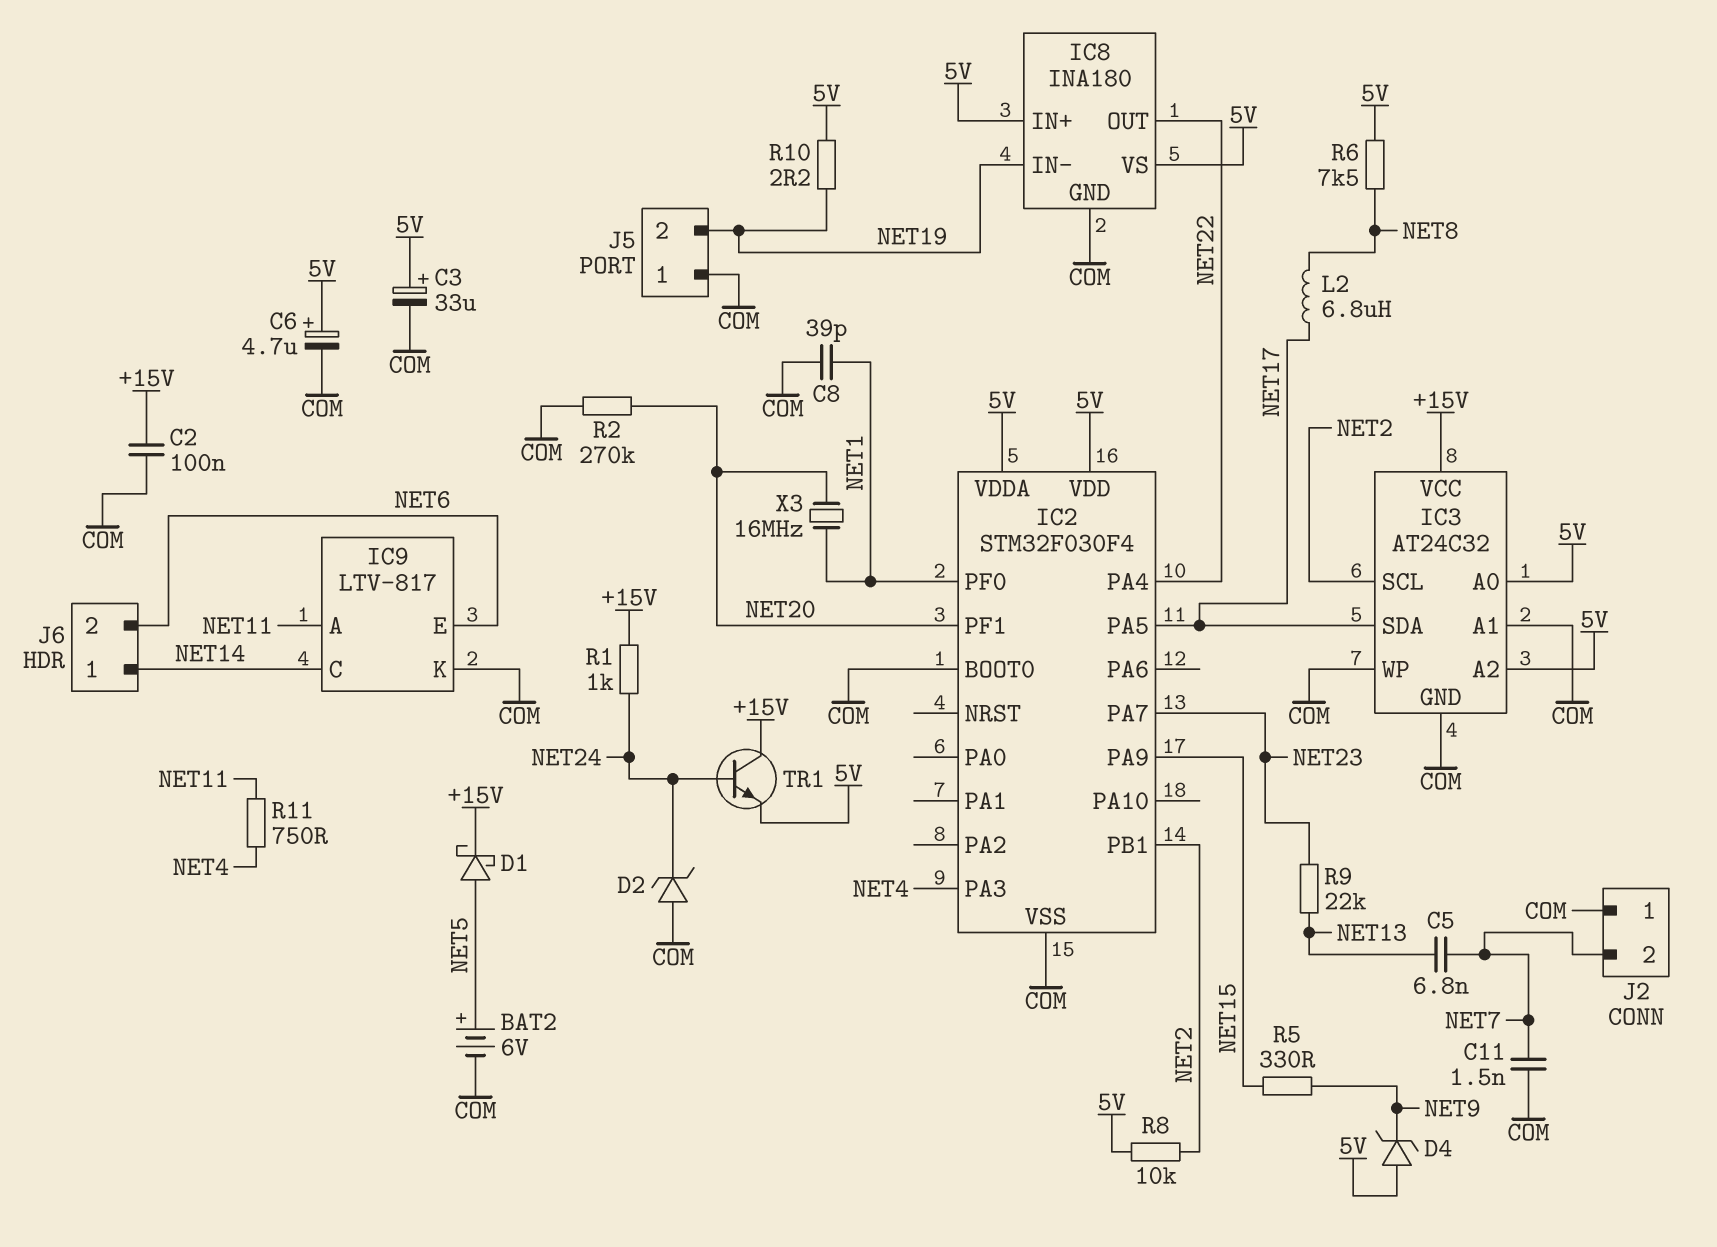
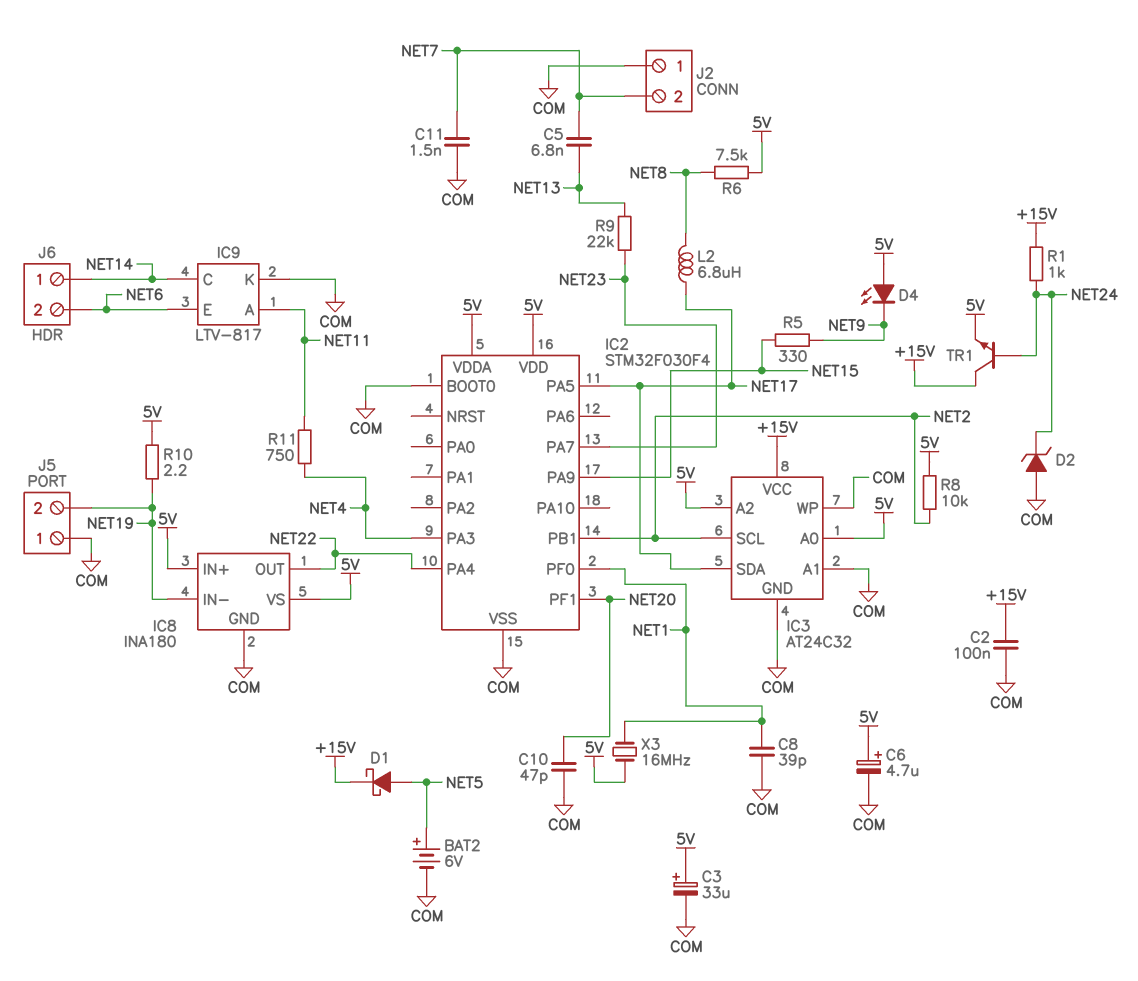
C10: none -> 47pF (COM, NET20)
D4: zener (A 5V, K NET9) -> LED (A 5V, K NET9)
R2: 270k (COM, NET20) -> none
X3: 16MHz (NET1, NET20) -> 16MHz (5V, NET1)

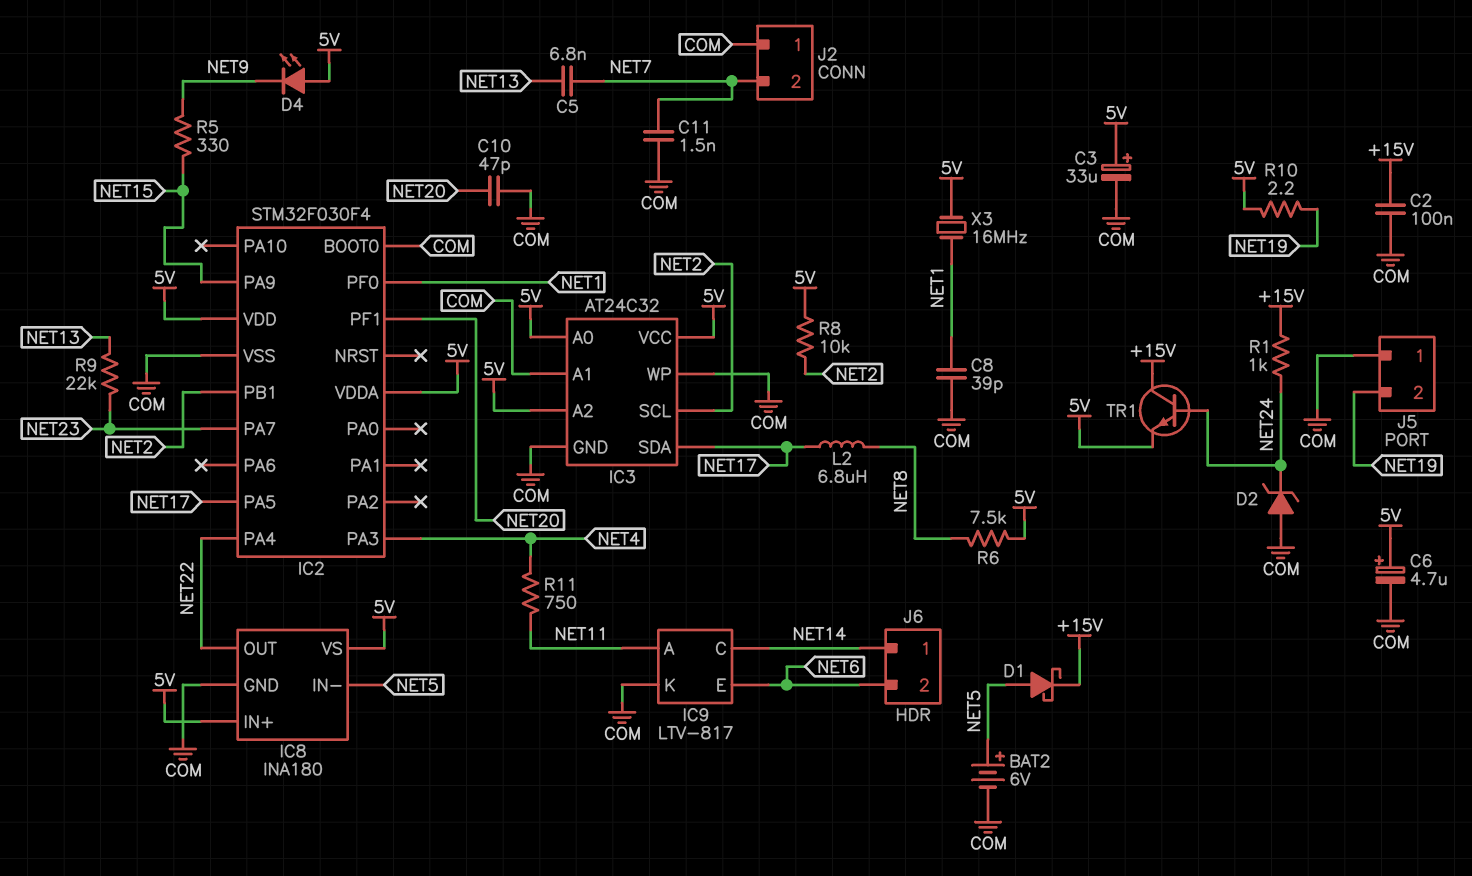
IC3 pin VCC: +15V -> 5V
IC8 pin IN-: NET19 -> NET5

